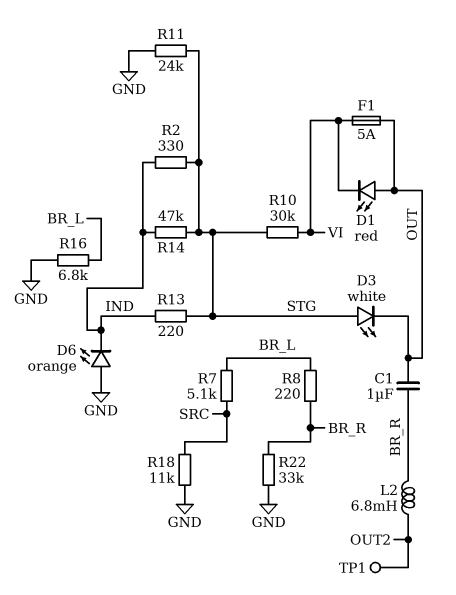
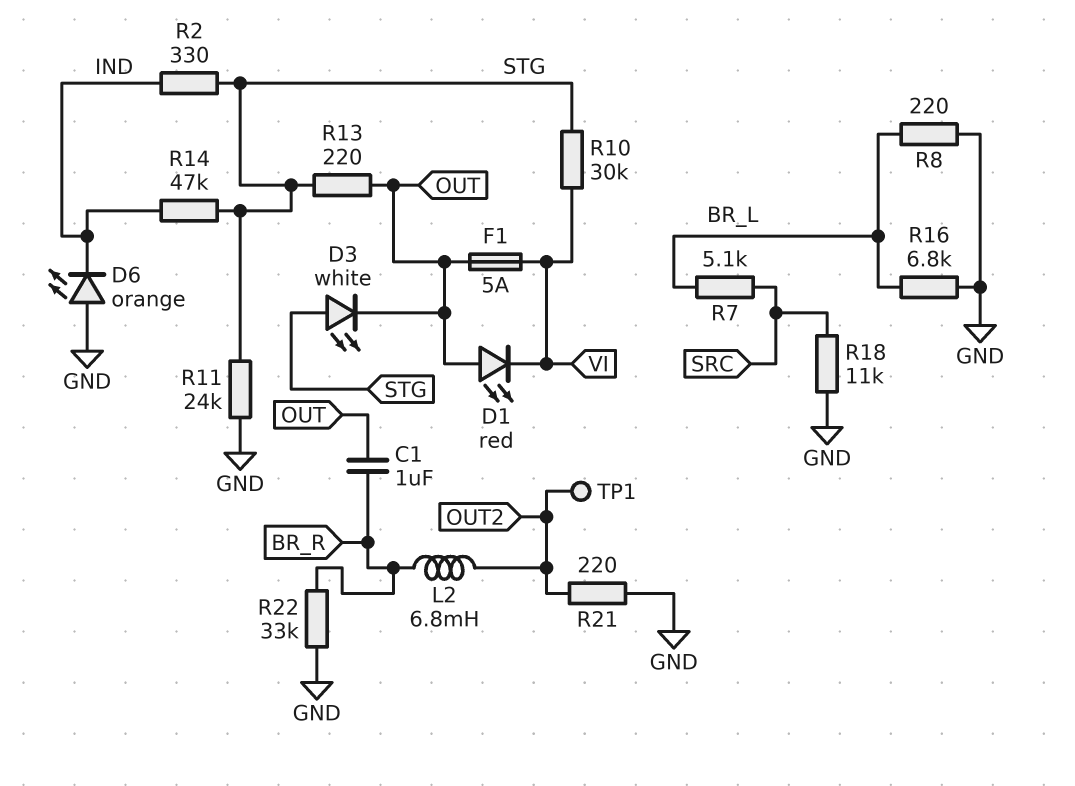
R8: 220 (BR_L, BR_R) -> 220 (BR_L, GND)
R13: 220 (IND, STG) -> 220 (OUT, STG)
R21: none -> 220 (GND, OUT2)

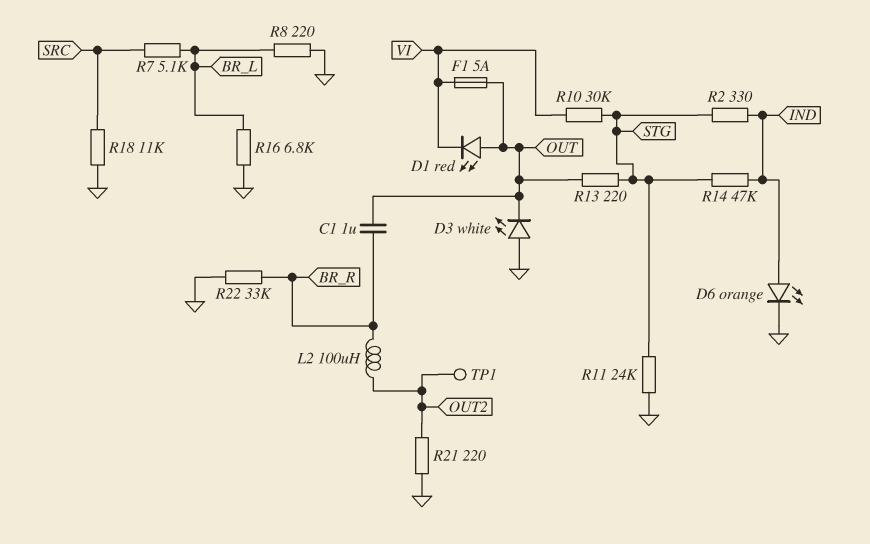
D3: LED white (A STG, K OUT) -> LED white (A GND, K OUT)
D6: LED orange (A GND, K IND) -> LED orange (A IND, K GND)
L2: 6.8mH (BR_R, OUT2) -> 100uH (BR_R, OUT2)

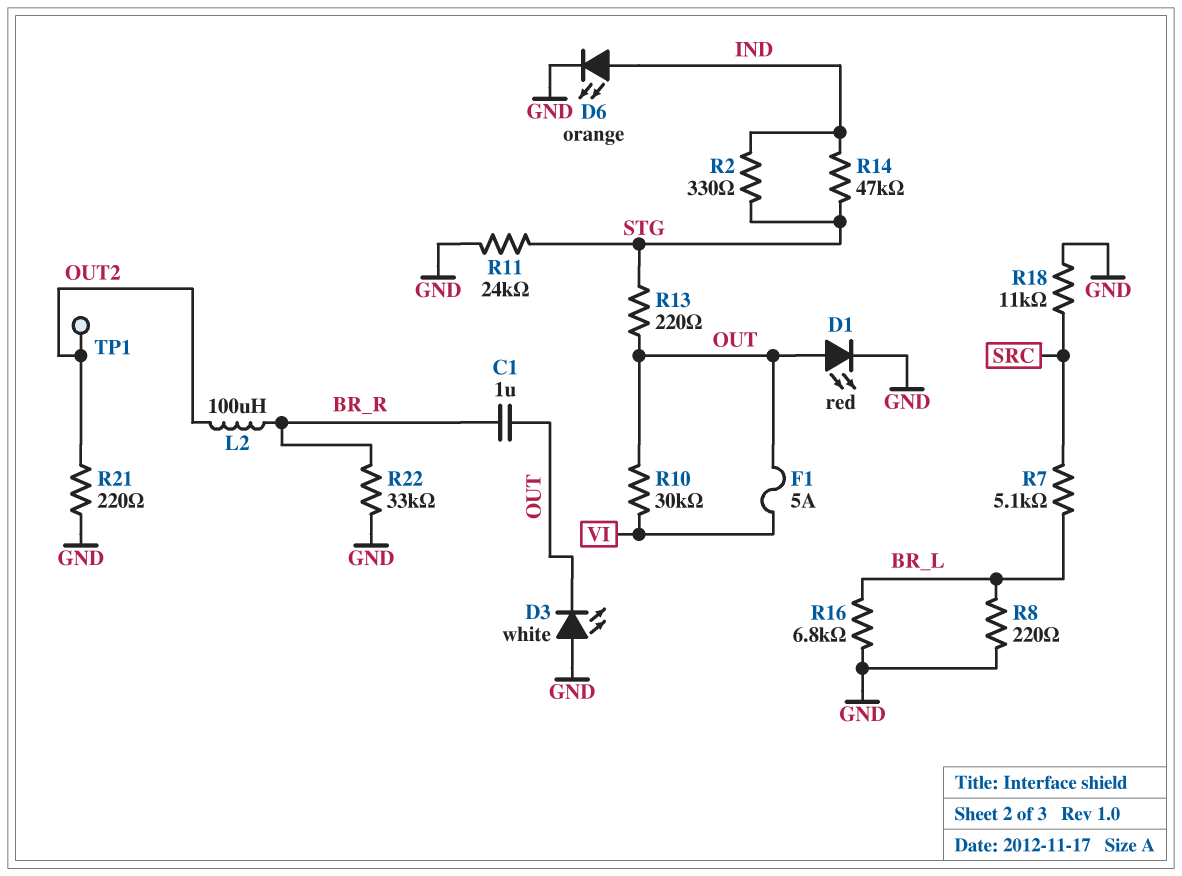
D1: LED red (A OUT, K VI) -> LED red (A OUT, K GND)
R10: 30k (STG, VI) -> 30k (OUT, VI)

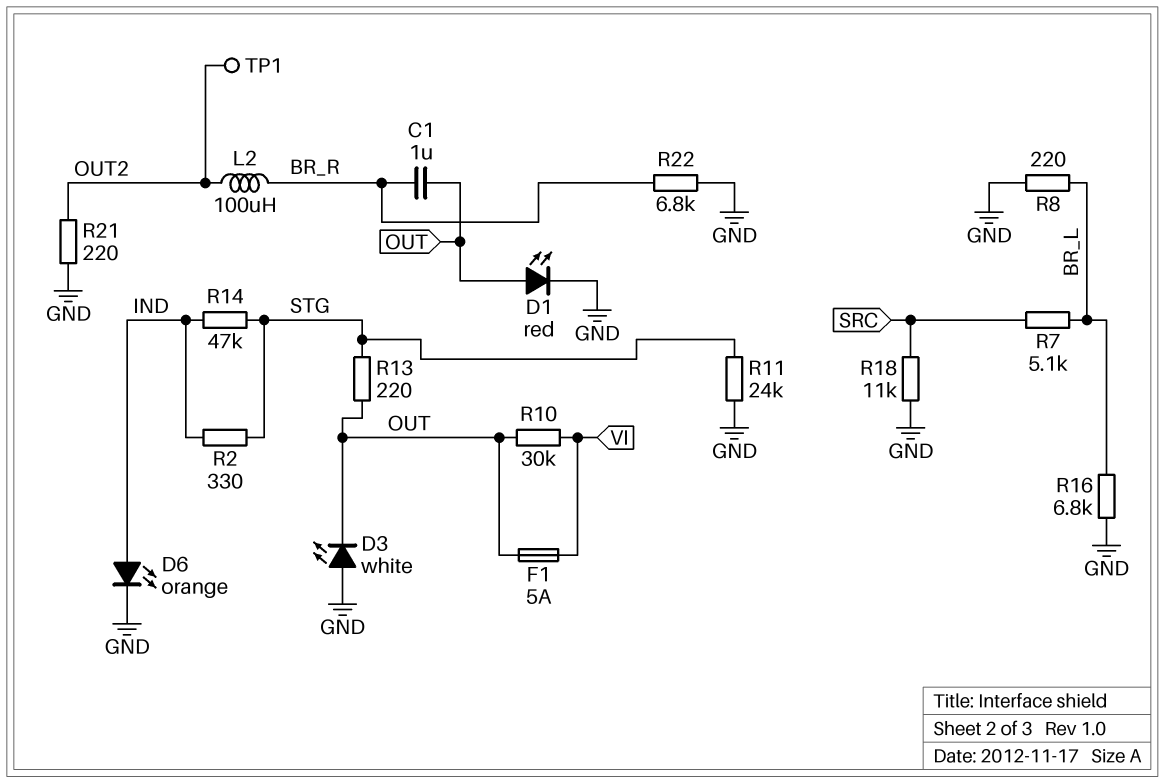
R22: 33k (BR_R, GND) -> 6.8k (BR_R, GND)

